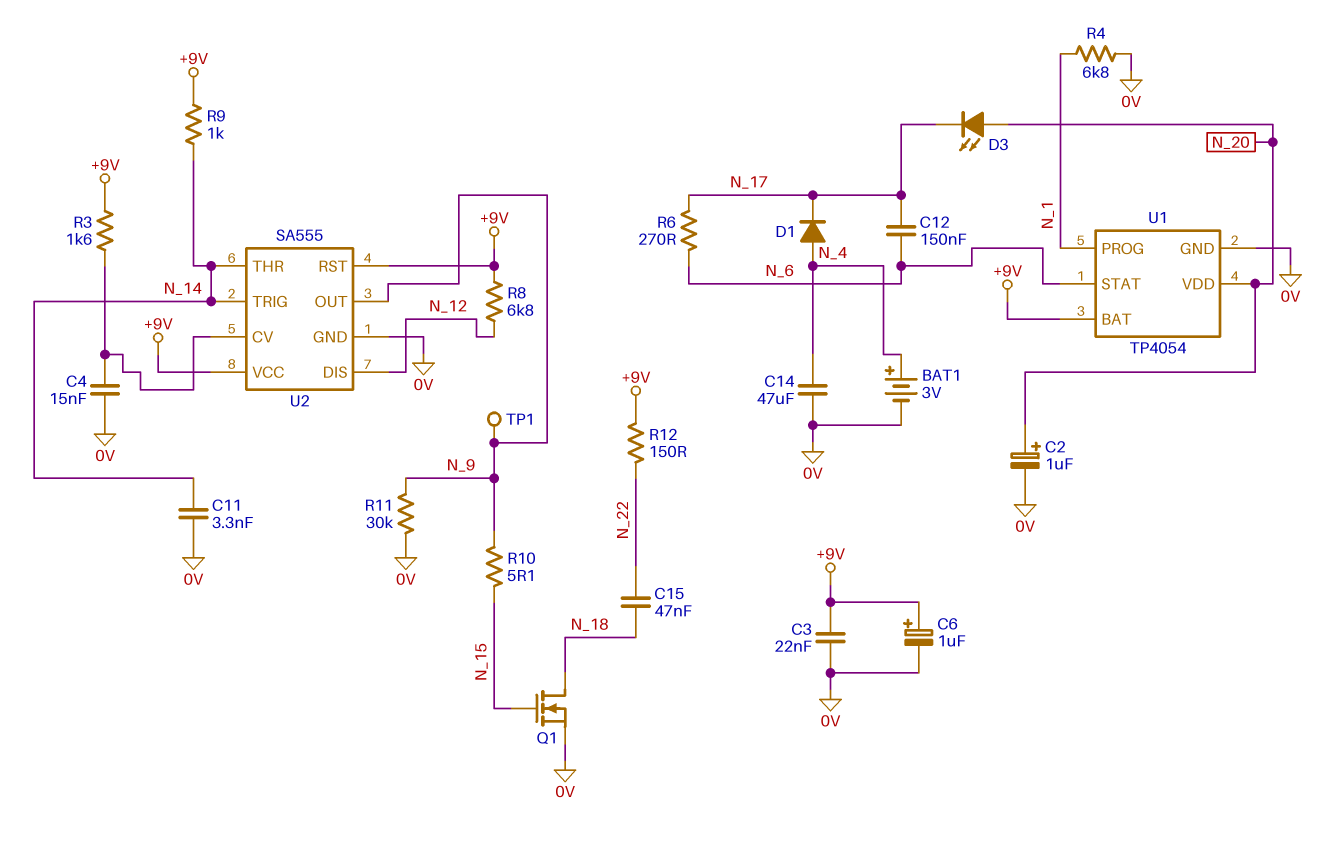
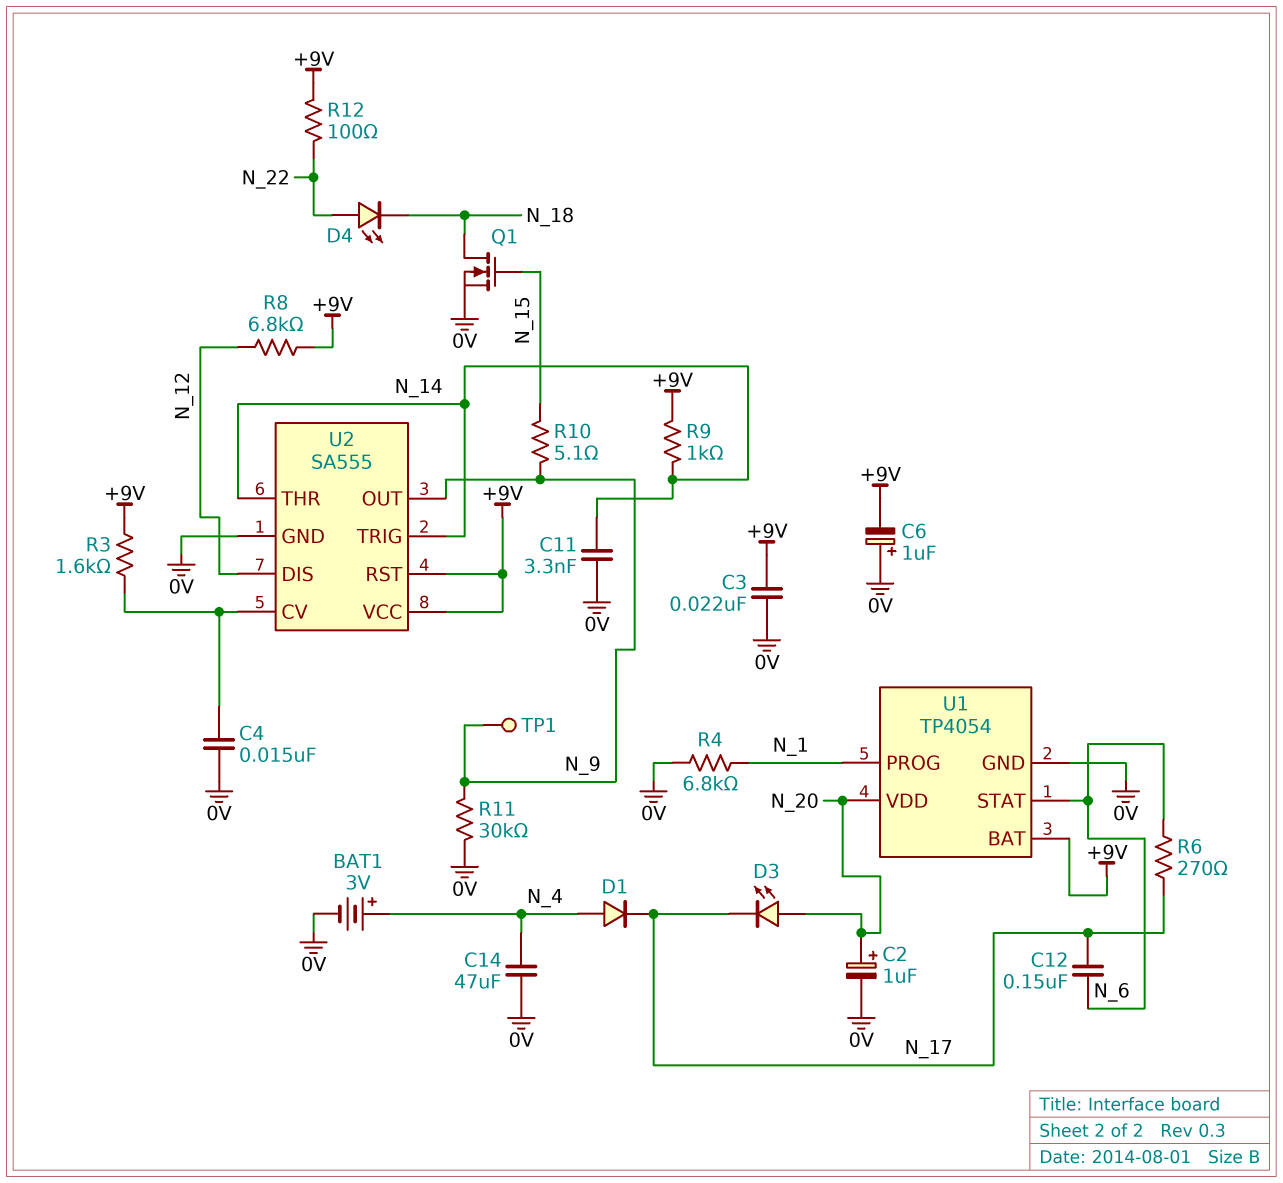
C6: 1uF (plus +9V, minus 0V) -> 1uF (plus 0V, minus +9V)
C15: 47nF (N_18, N_22) -> none
D4: none -> LED (A N_22, K N_18)
R12: 150 (+9V, N_22) -> 100 (+9V, N_22)

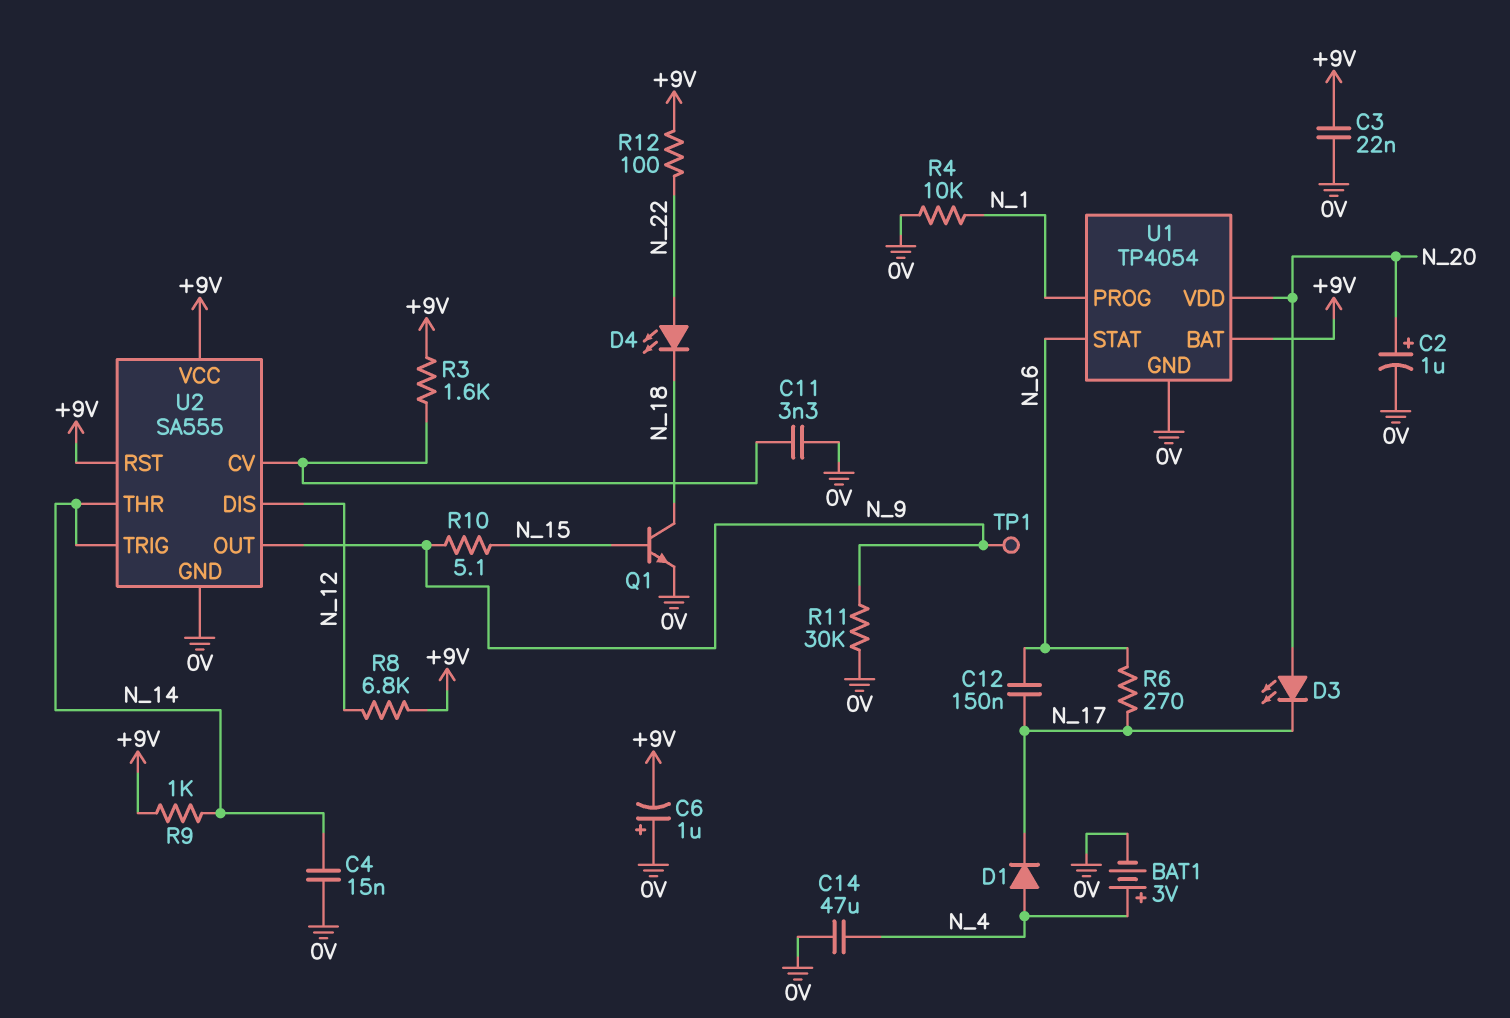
C4: 15nF (0V, U2/CV) -> 15nF (0V, N_14)
C11: 3.3nF (0V, N_14) -> 3.3nF (0V, U2/CV)
Q1: NMOS (G N_15, D N_18, S 0V) -> NPN (B N_15, C N_18, E 0V)
R4: 6.8k (0V, N_1) -> 10k (0V, N_1)

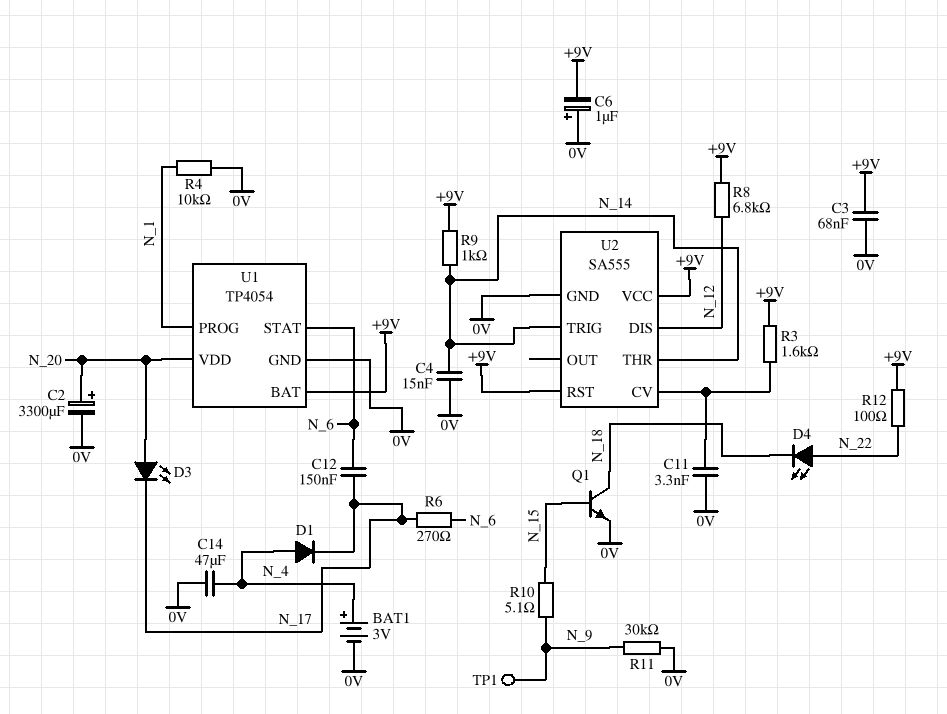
C2: 1uF (plus N_20, minus 0V) -> 3300uF (plus N_20, minus 0V)
C3: 22nF (+9V, 0V) -> 68nF (+9V, 0V)
U2 pin OUT: N_9 -> none

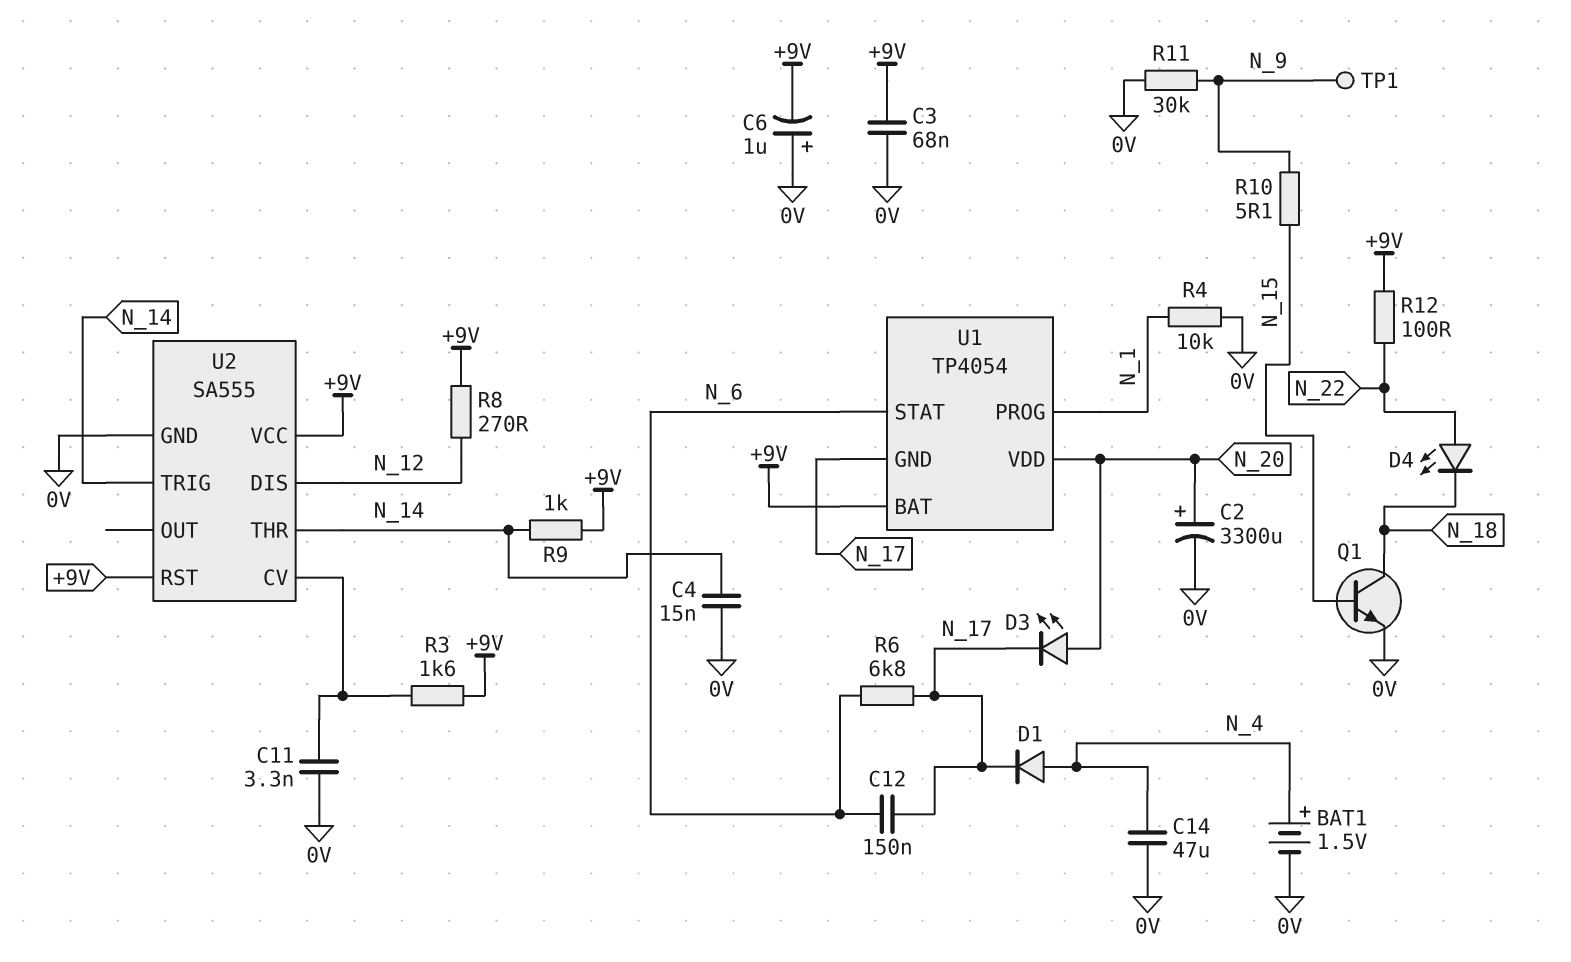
BAT1: 3V (plus N_4, minus 0V) -> 1.5V (plus N_4, minus 0V)
R6: 270 (N_6, N_17) -> 6.8k (N_6, N_17)
R8: 6.8k (+9V, N_12) -> 270 (+9V, N_12)
U1 pin GND: 0V -> N_17

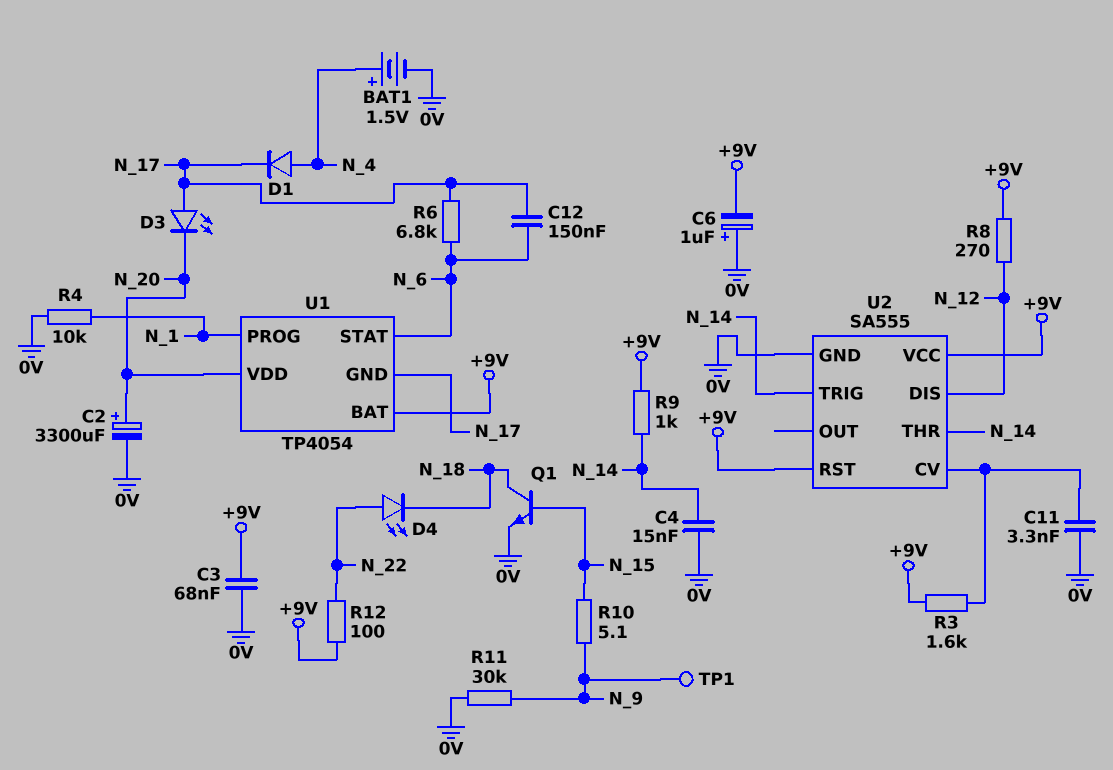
C14: 47uF (0V, N_4) -> none
D3: LED (A N_20, K N_17) -> LED (A N_17, K N_20)

